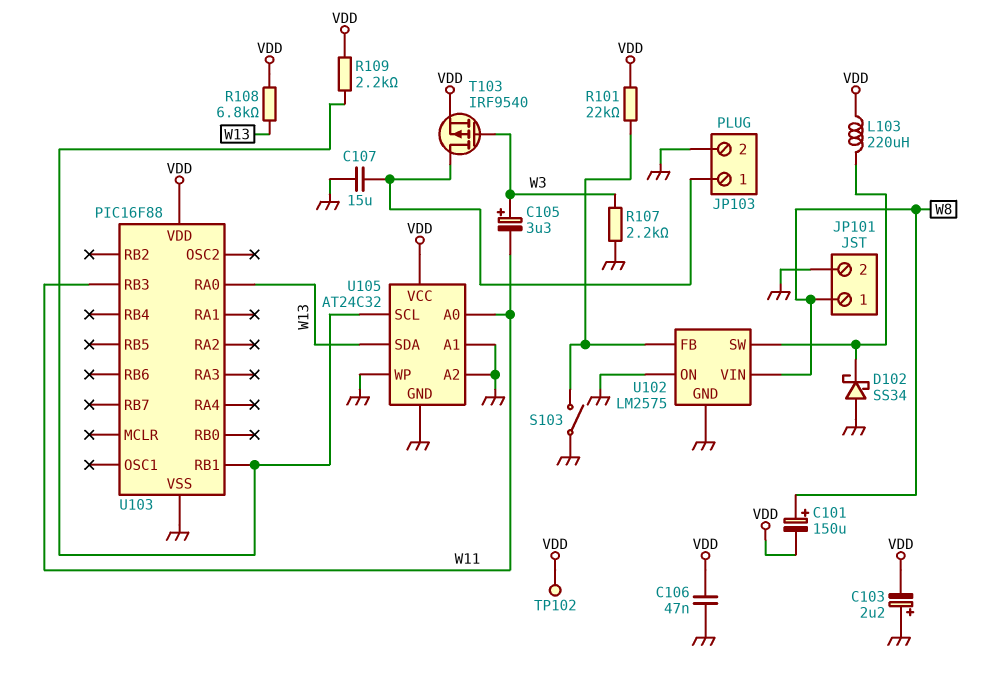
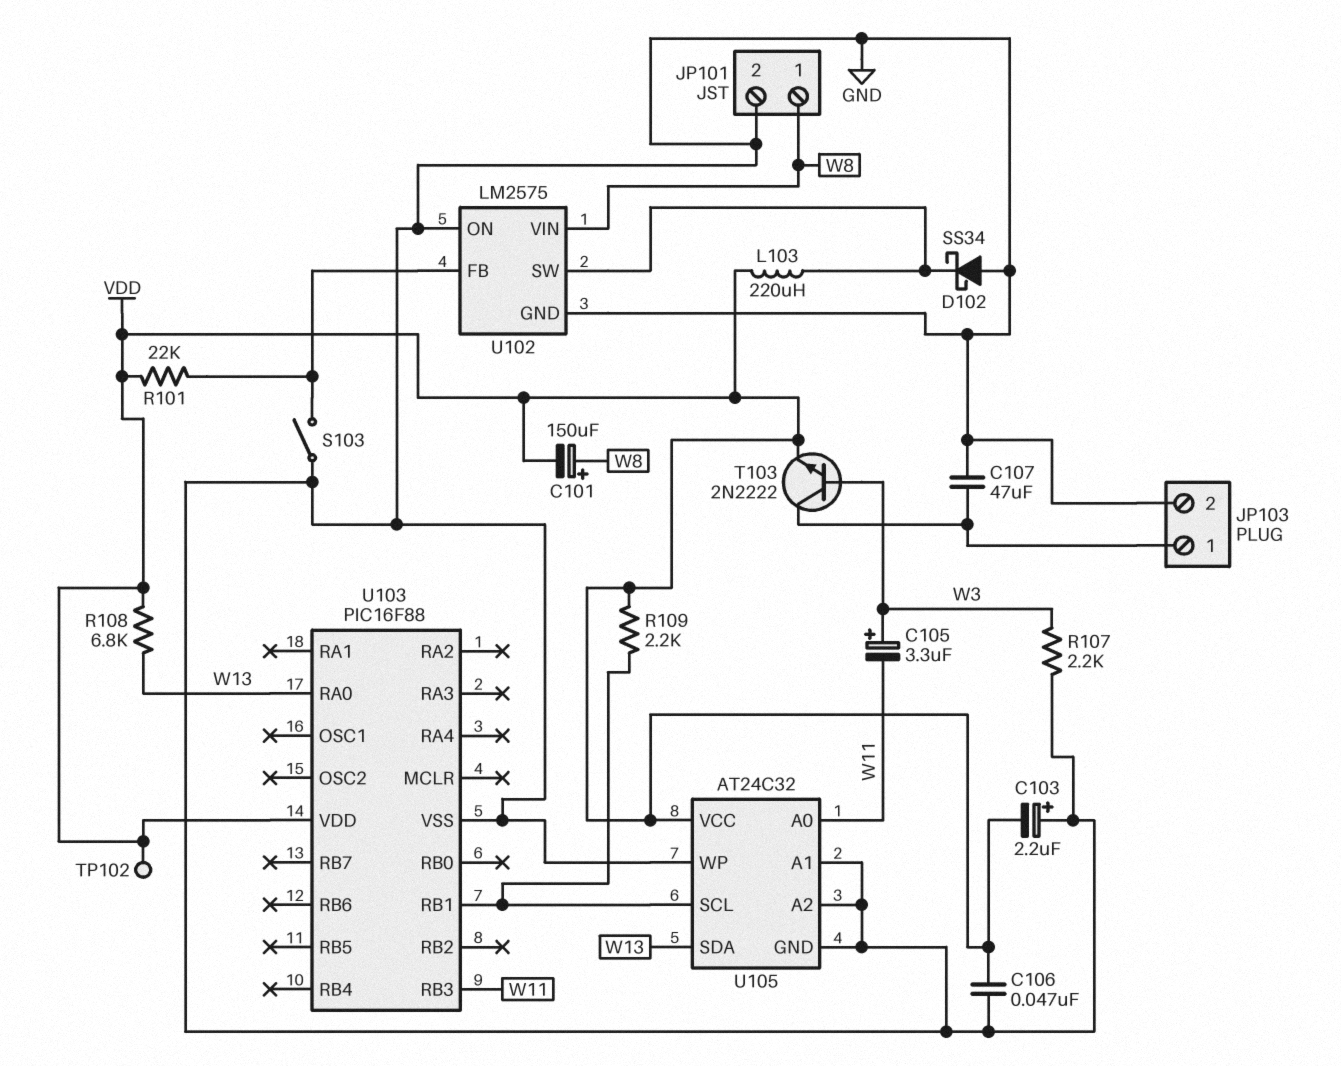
C107: 15uF (GND, JP103/1) -> 47uF (GND, JP103/1)
T103: PMOS IRF9540 (G W3, D JP103/1, S VDD) -> NPN 2N2222 (B W3, C JP103/1, E VDD)

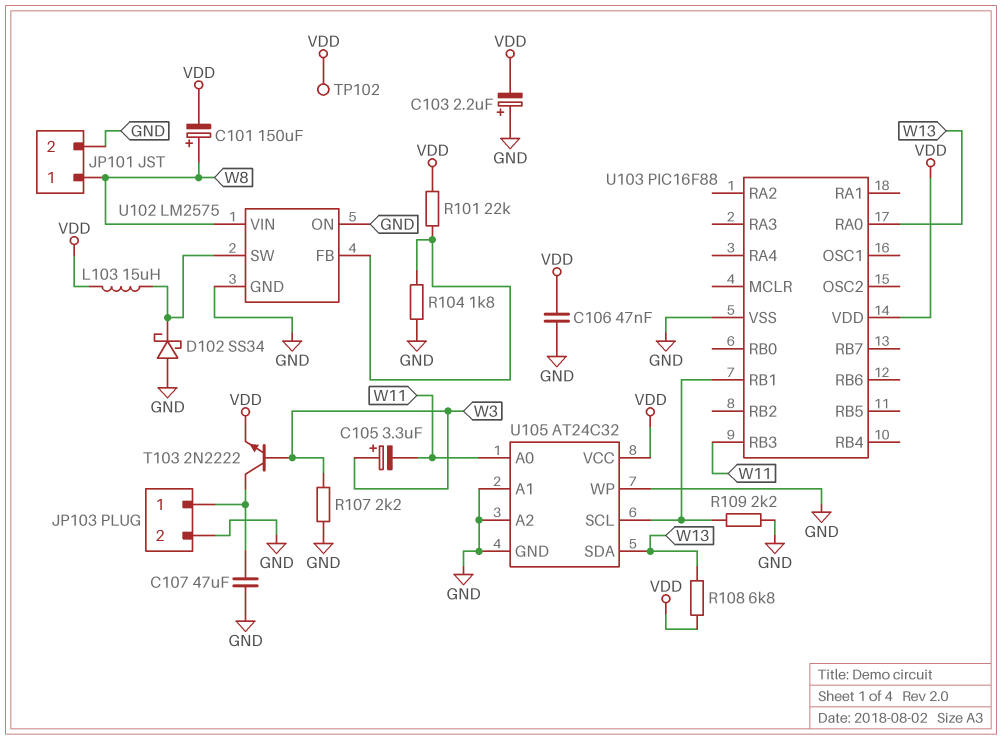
L103: 220uH (U102/SW, VDD) -> 15uH (U102/SW, VDD)
R104: none -> 1.8k (GND, U102/FB)
R109: 2.2k (U103/RB1, VDD) -> 2.2k (GND, U103/RB1)
S103: switch (GND, U102/FB) -> none

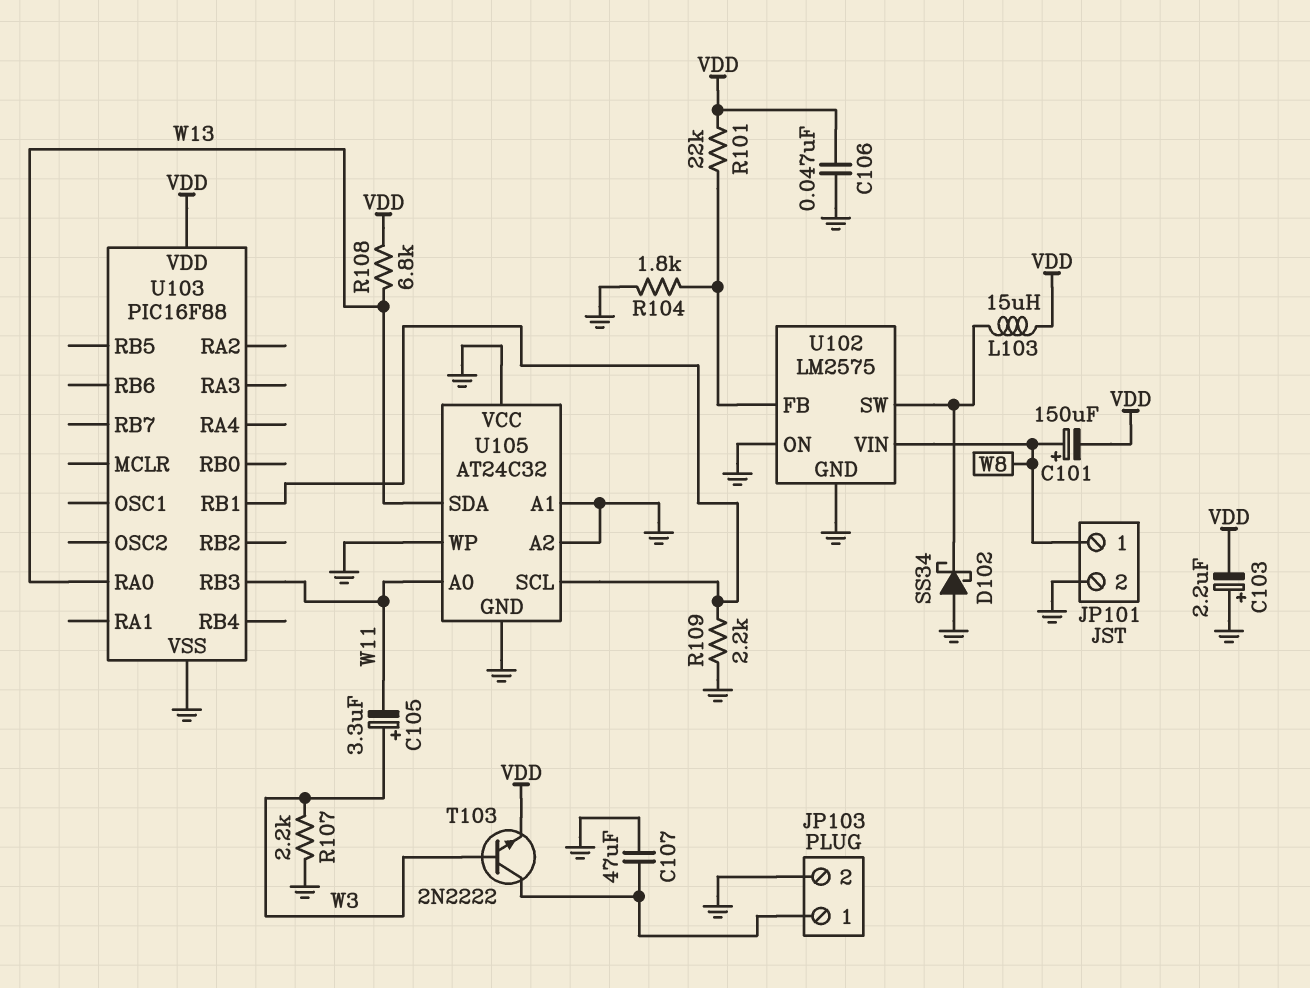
TP102: test point (VDD) -> none
U105 pin VCC: VDD -> GND

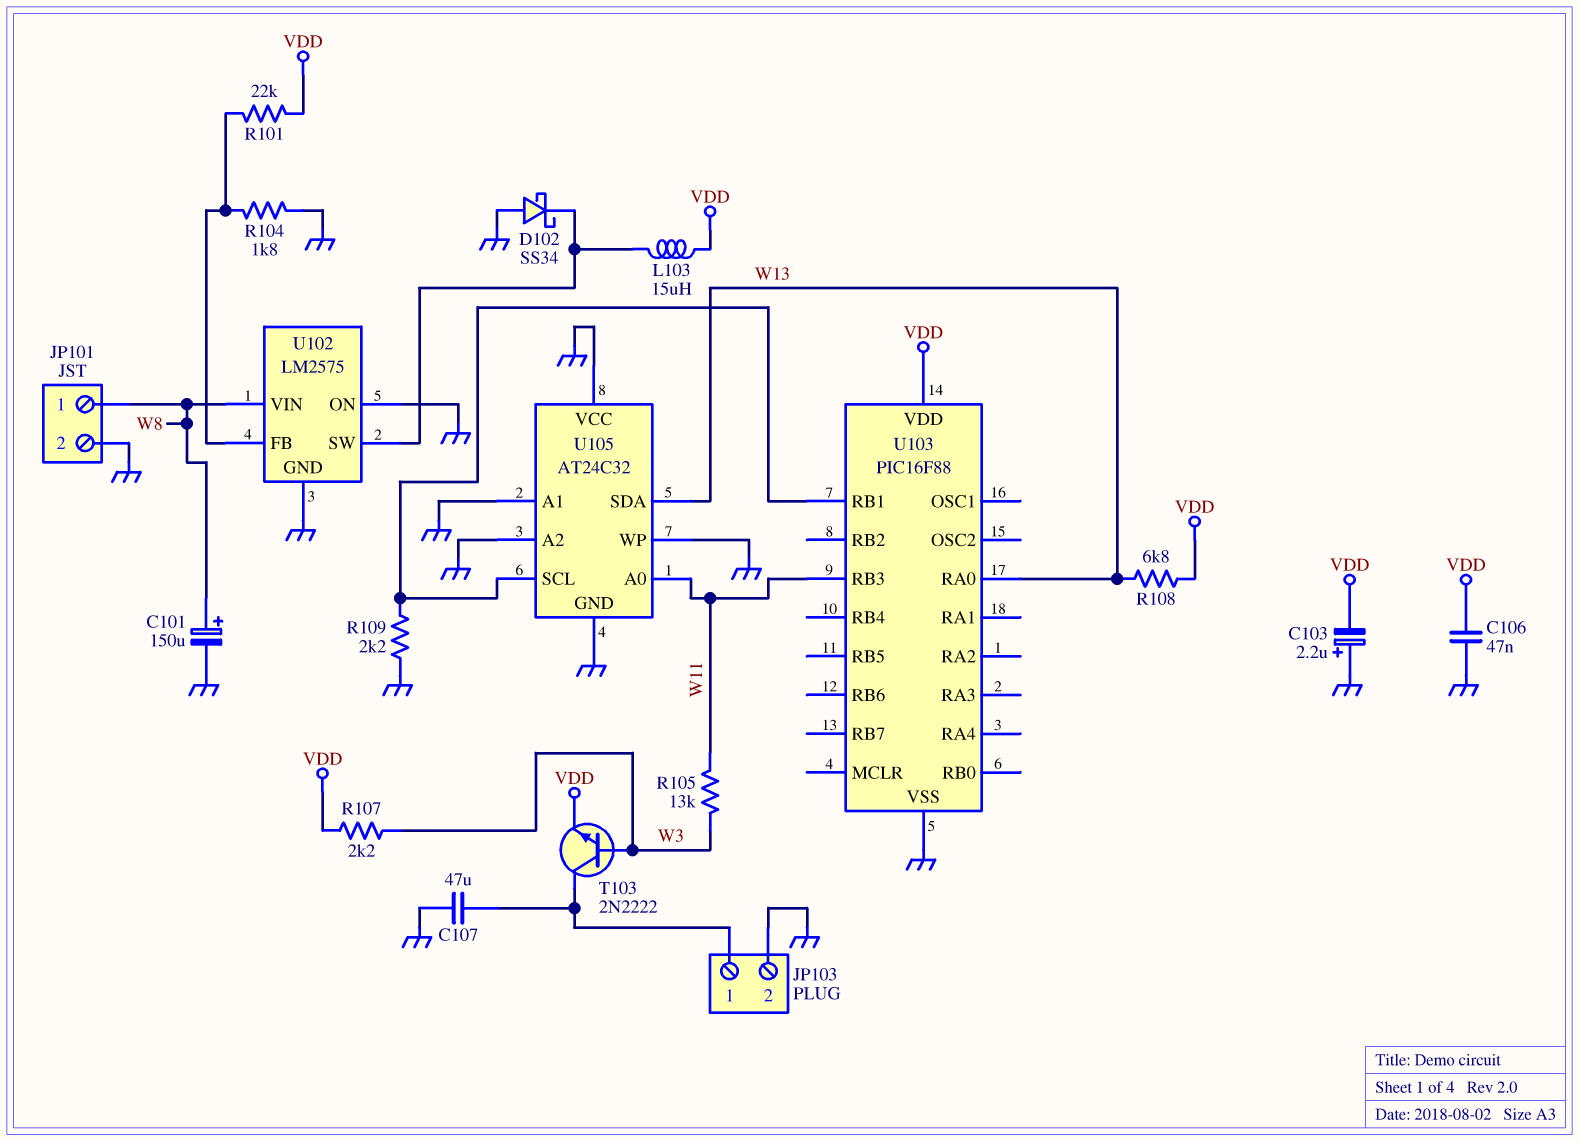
C101: 150uF (plus W8, minus VDD) -> 150uF (plus W8, minus GND)
C105: 3.3uF (plus W3, minus W11) -> none
R105: none -> 13k (W3, W11)
R107: 2.2k (GND, W3) -> 2.2k (VDD, W3)

